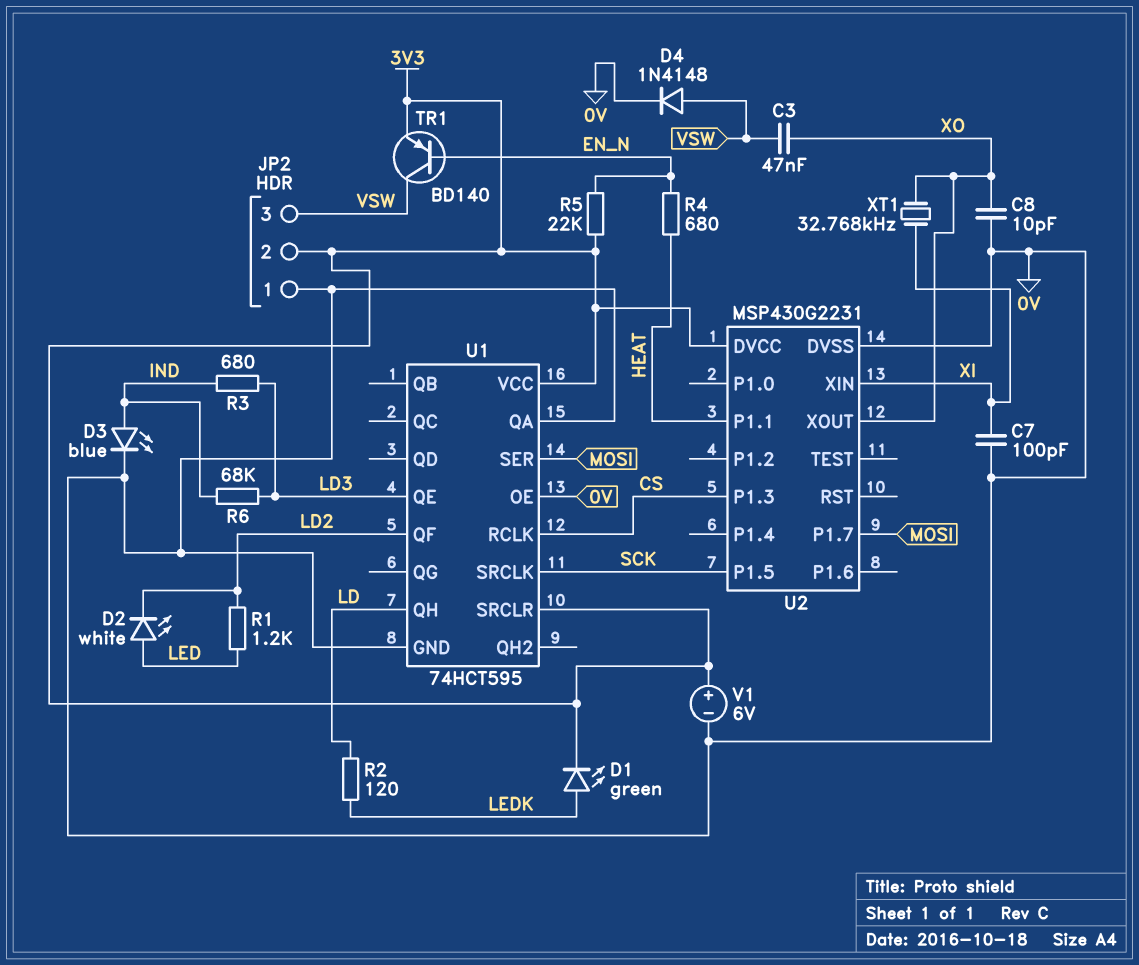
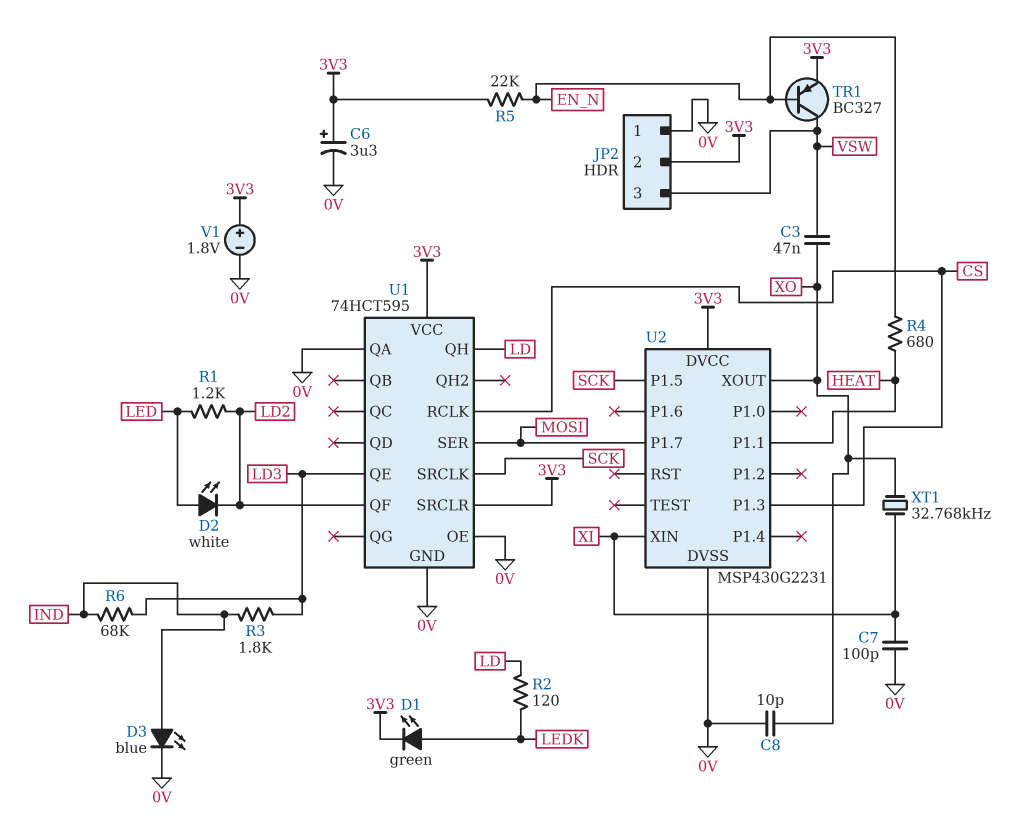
C6: none -> 3.3uF (plus 3V3, minus 0V)
D4: diode 1N4148 (A VSW, K 0V) -> none
R3: 680 (IND, LD3) -> 1.8k (IND, LD3)
TR1: PNP BD140 (B EN_N, C VSW, E 3V3) -> PNP BC327 (B EN_N, C VSW, E 3V3)
V1: 6V (plus 3V3, minus 0V) -> 1.8V (plus 3V3, minus 0V)

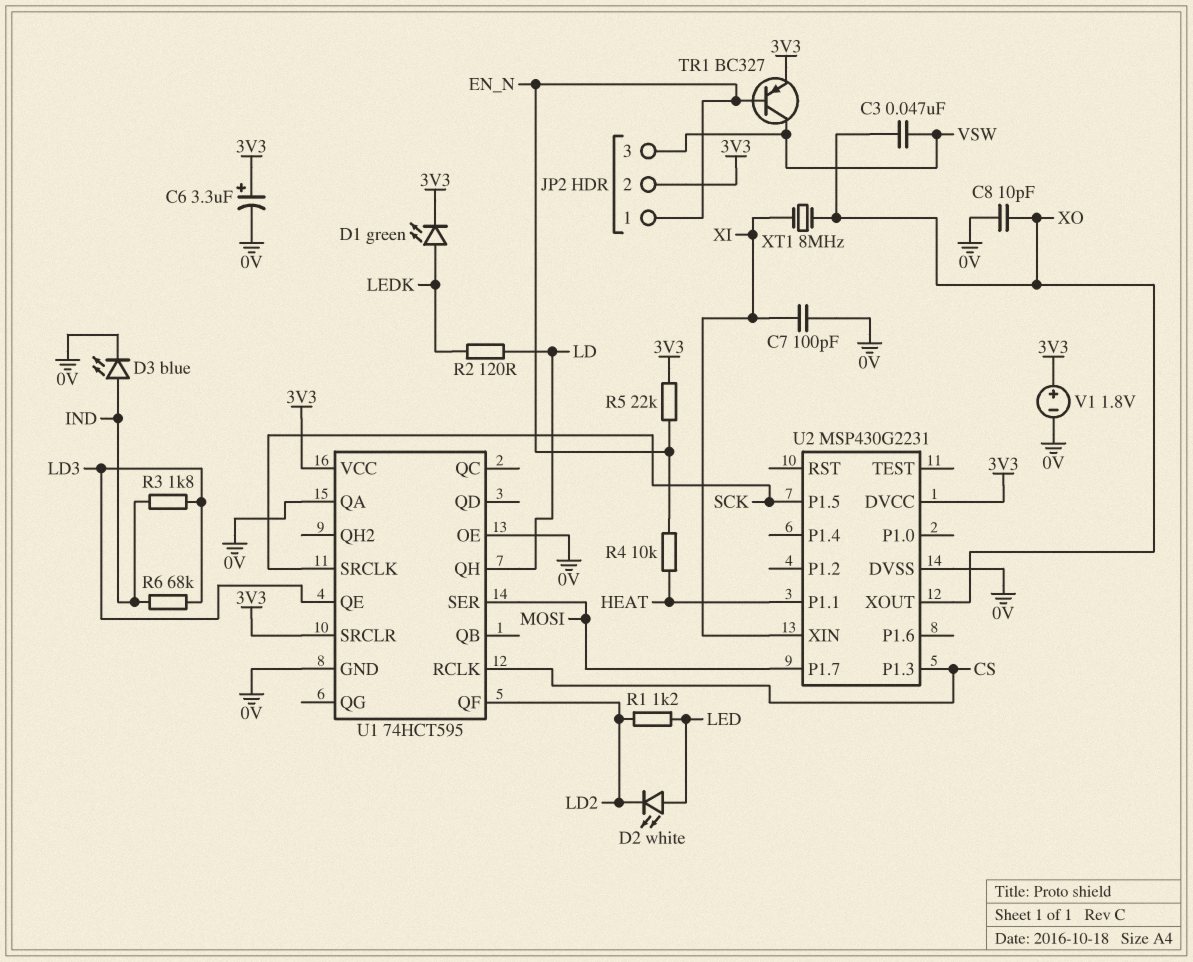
JP2 pin 1: 0V -> EN_N
R4: 680 (EN_N, HEAT) -> 10k (EN_N, HEAT)
XT1: 32.768kHz (XI, XO) -> 8MHz (XI, XO)

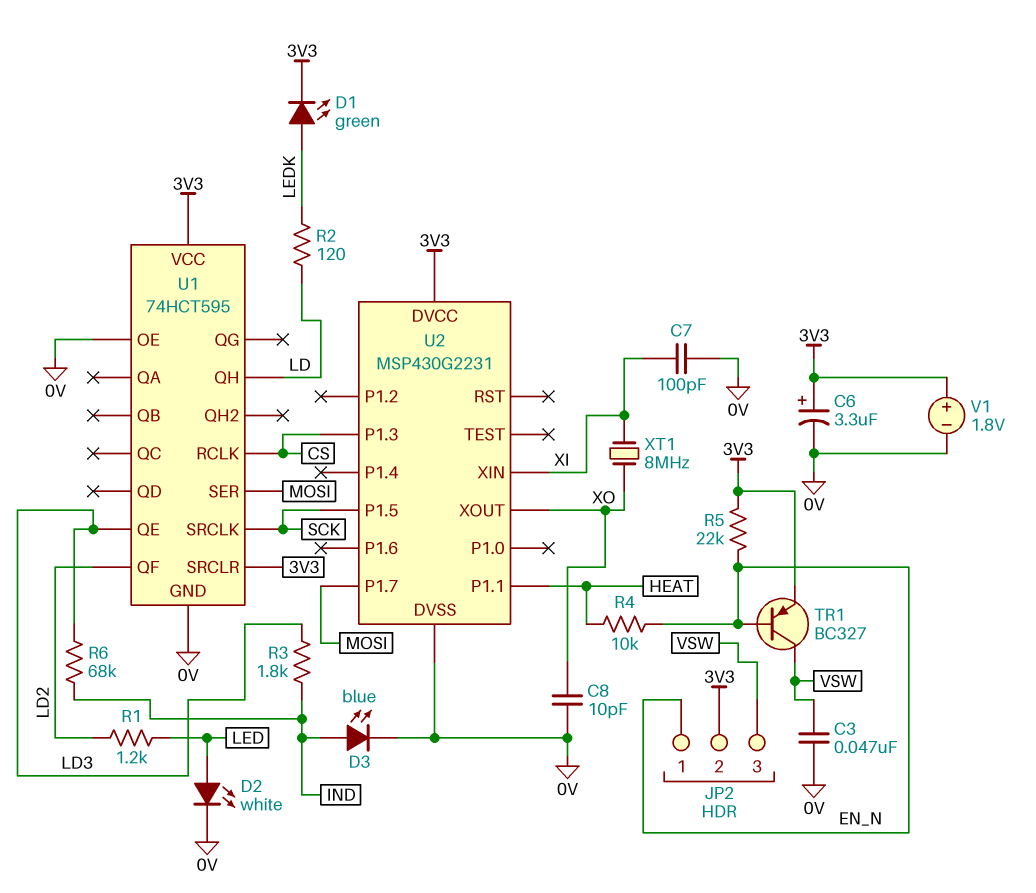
C3: 47nF (VSW, XO) -> 47nF (0V, VSW)
D2: LED white (A LED, K LD2) -> LED white (A LED, K 0V)
U1 pin QA: 0V -> none

